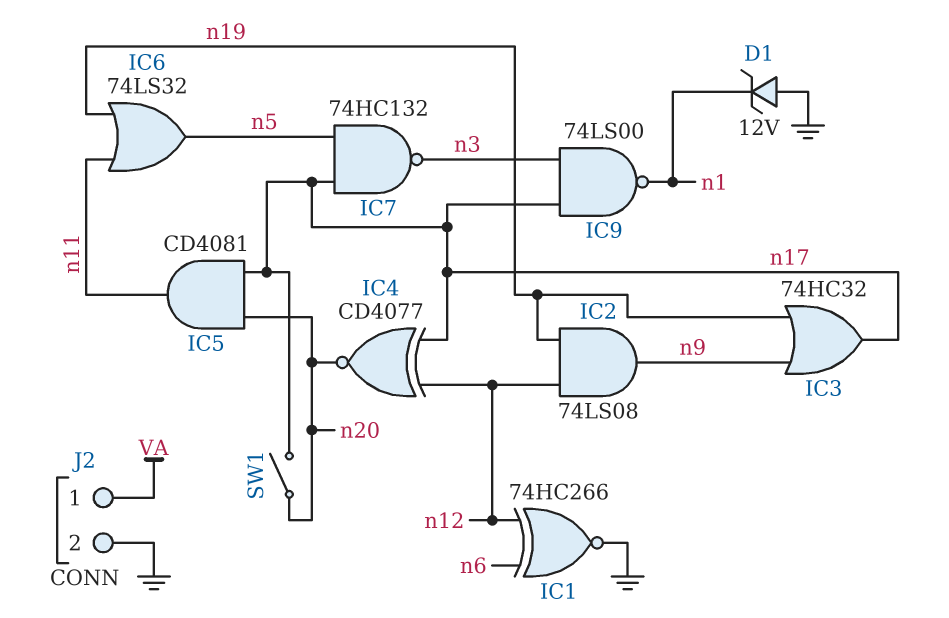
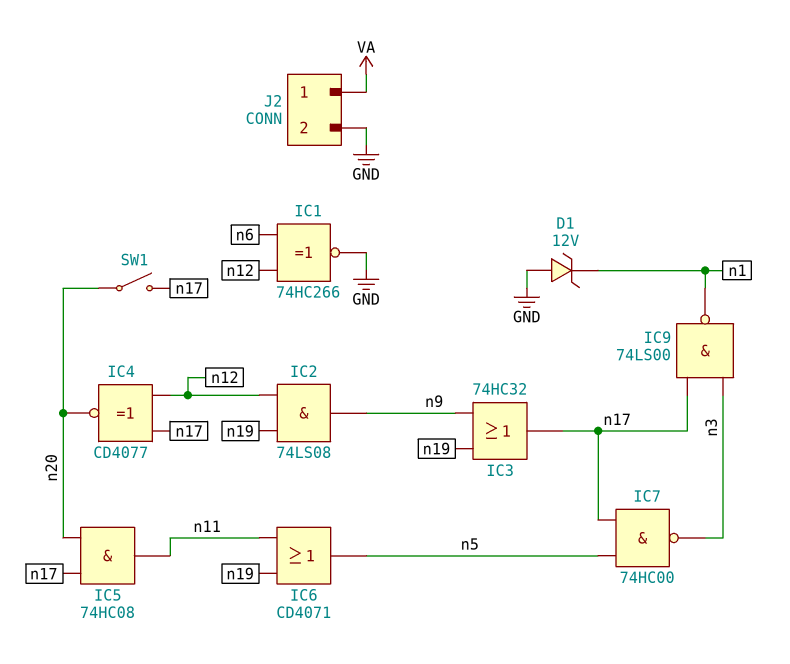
IC5: AND CD4081 (in n17, in n20, out n11) -> AND 74HC08 (in n17, in n20, out n11)
IC6: OR 74LS32 (in n11, in n19, out n5) -> OR CD4071 (in n11, in n19, out n5)
IC7: NAND 74HC132 (in n5, in n17, out n3) -> NAND 74HC00 (in n5, in n17, out n3)

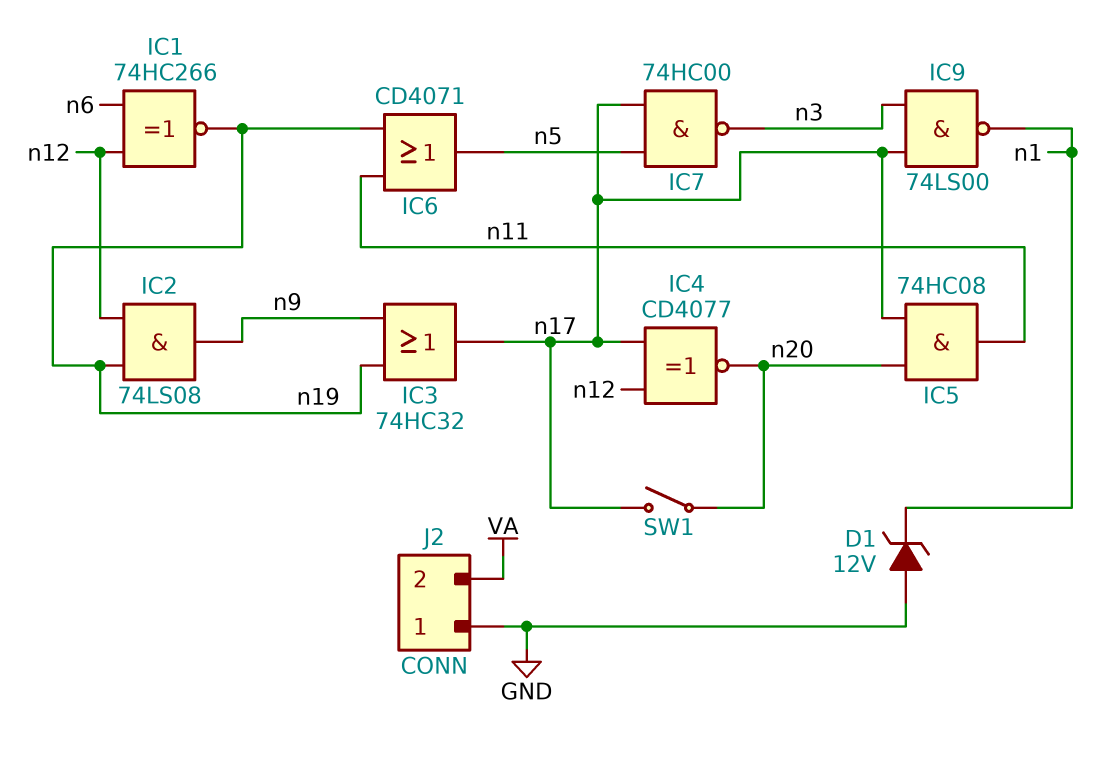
IC1: XNOR 74HC266 (in n6, in n12, out GND) -> XNOR 74HC266 (in n6, in n12, out n19)
J2 pin 1: VA -> GND
J2 pin 2: GND -> VA

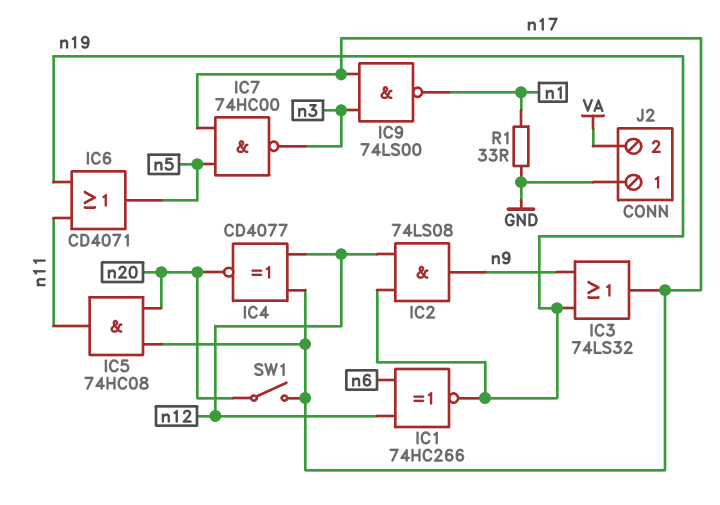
D1: zener 12V (A GND, K n1) -> none
IC3: OR 74HC32 (in n9, in n19, out n17) -> OR 74LS32 (in n9, in n19, out n17)
R1: none -> 33 (GND, n1)

